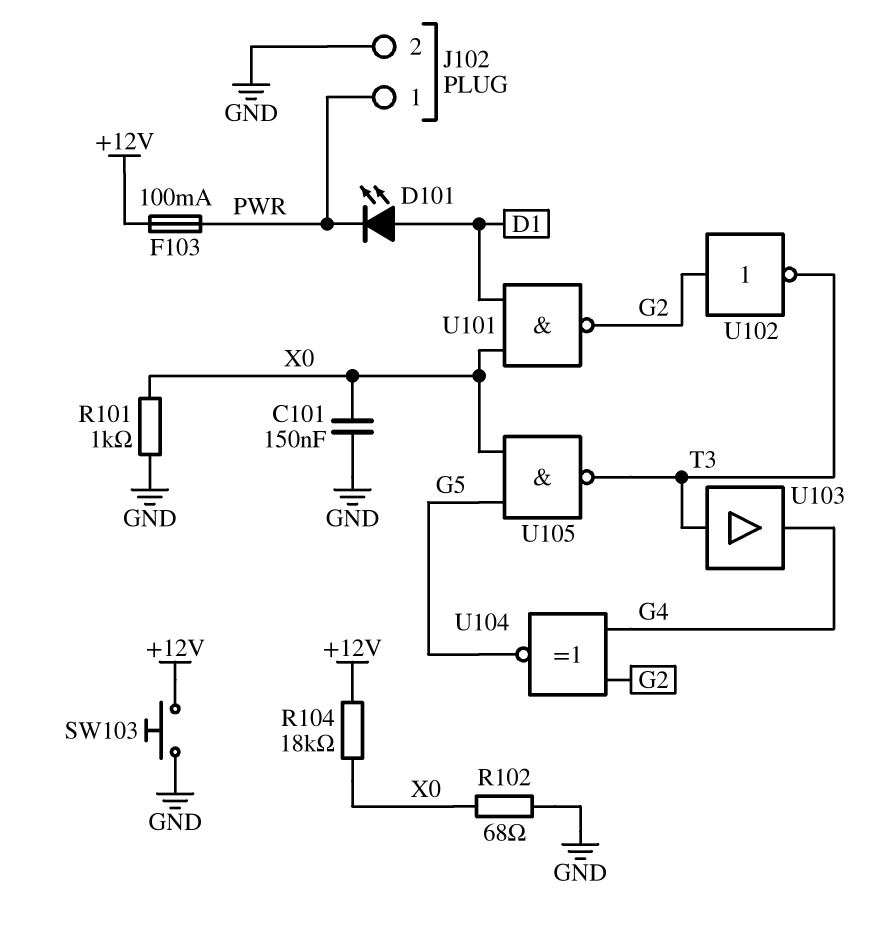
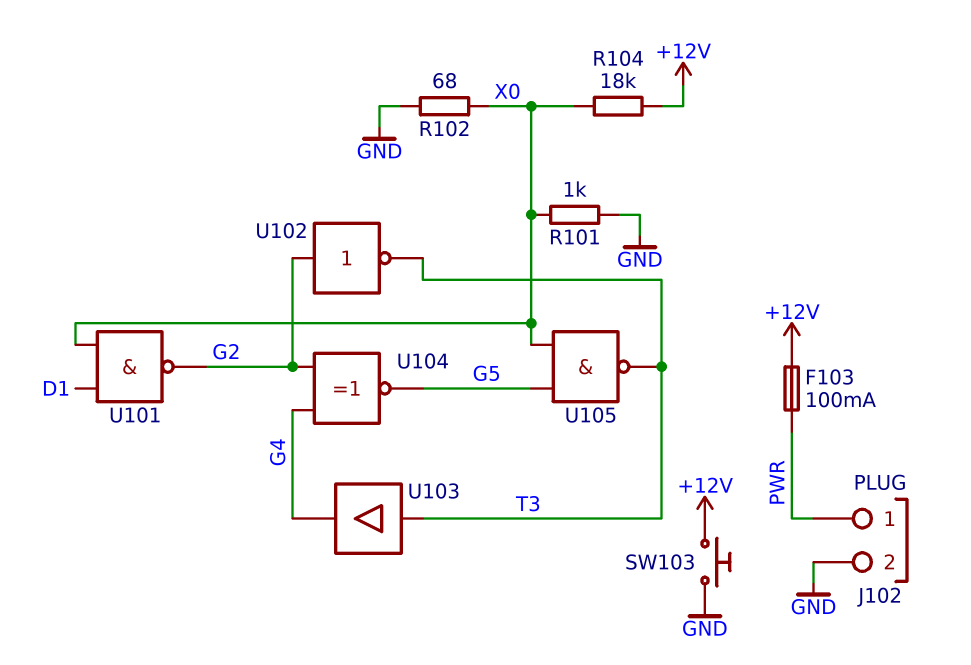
C101: 150nF (GND, X0) -> none
D101: LED (A D1, K PWR) -> none

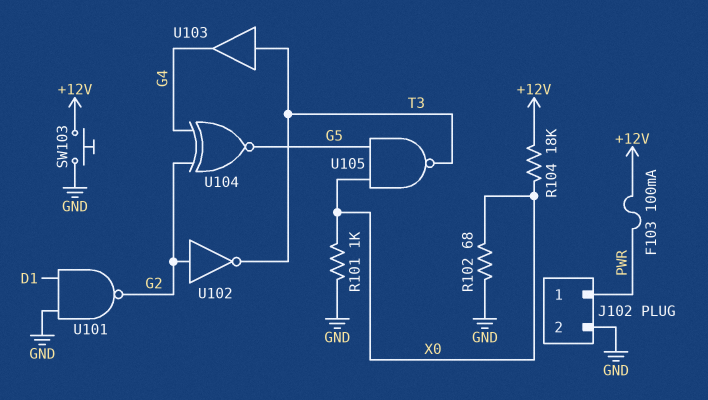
U101: NAND (in D1, in X0, out G2) -> NAND (in D1, in GND, out G2)

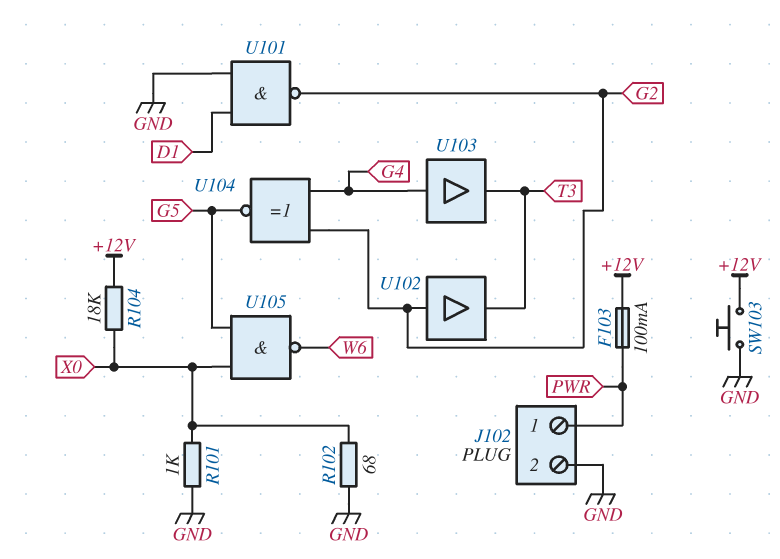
U102: NOT (in G2, out T3) -> buffer (in G2, out T3)
U103: buffer (in T3, out G4) -> buffer (in G4, out T3)
U105: NAND (in G5, in X0, out T3) -> NAND (in G5, in X0, out W6)

